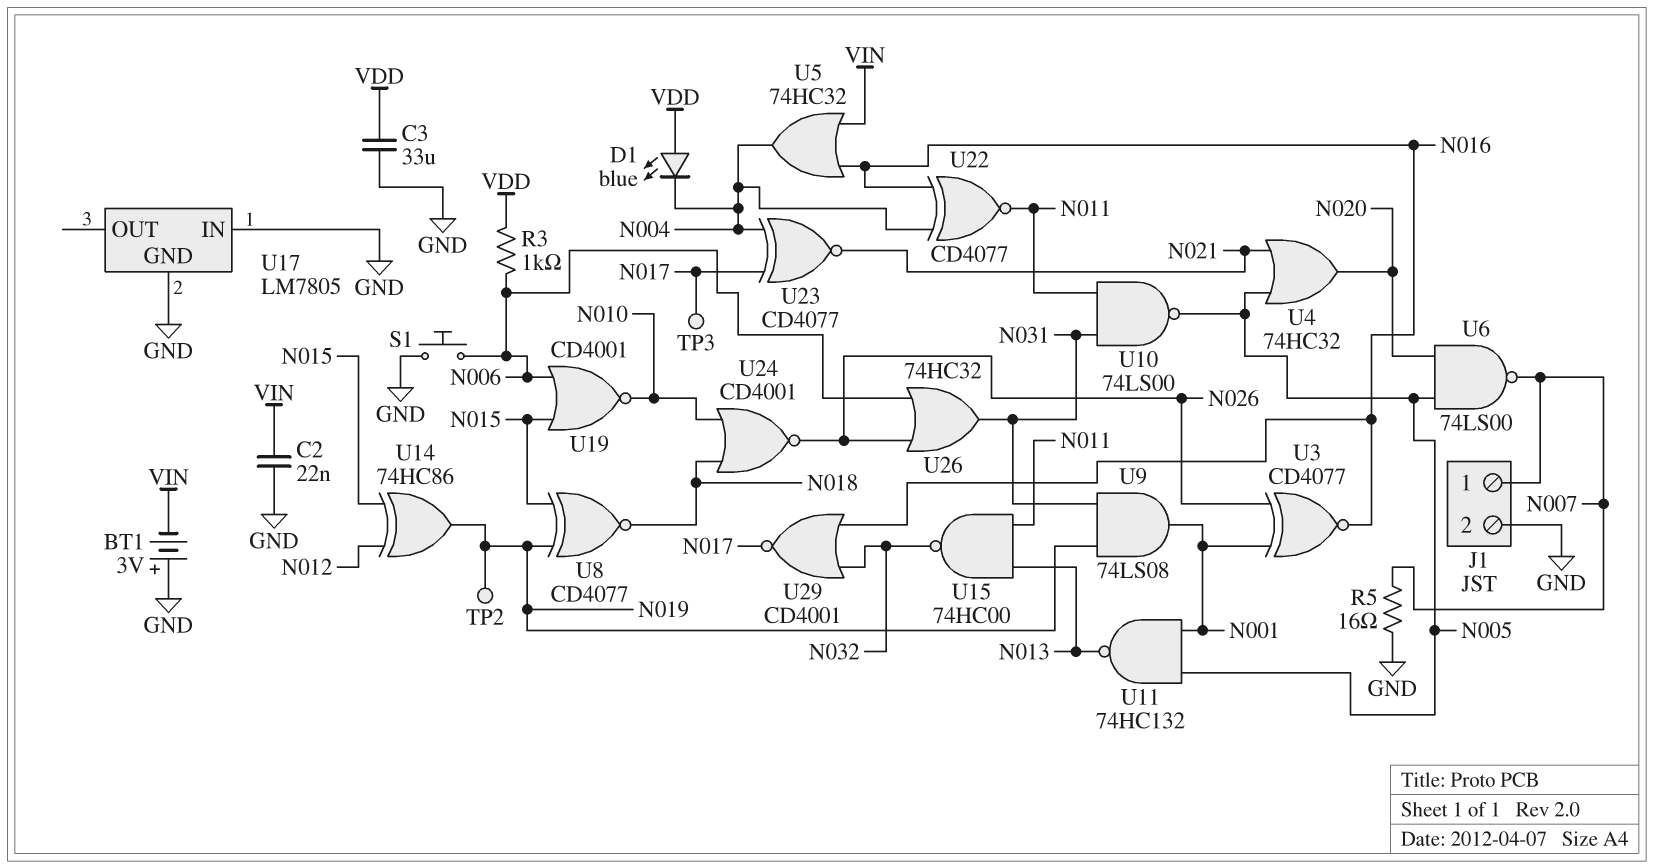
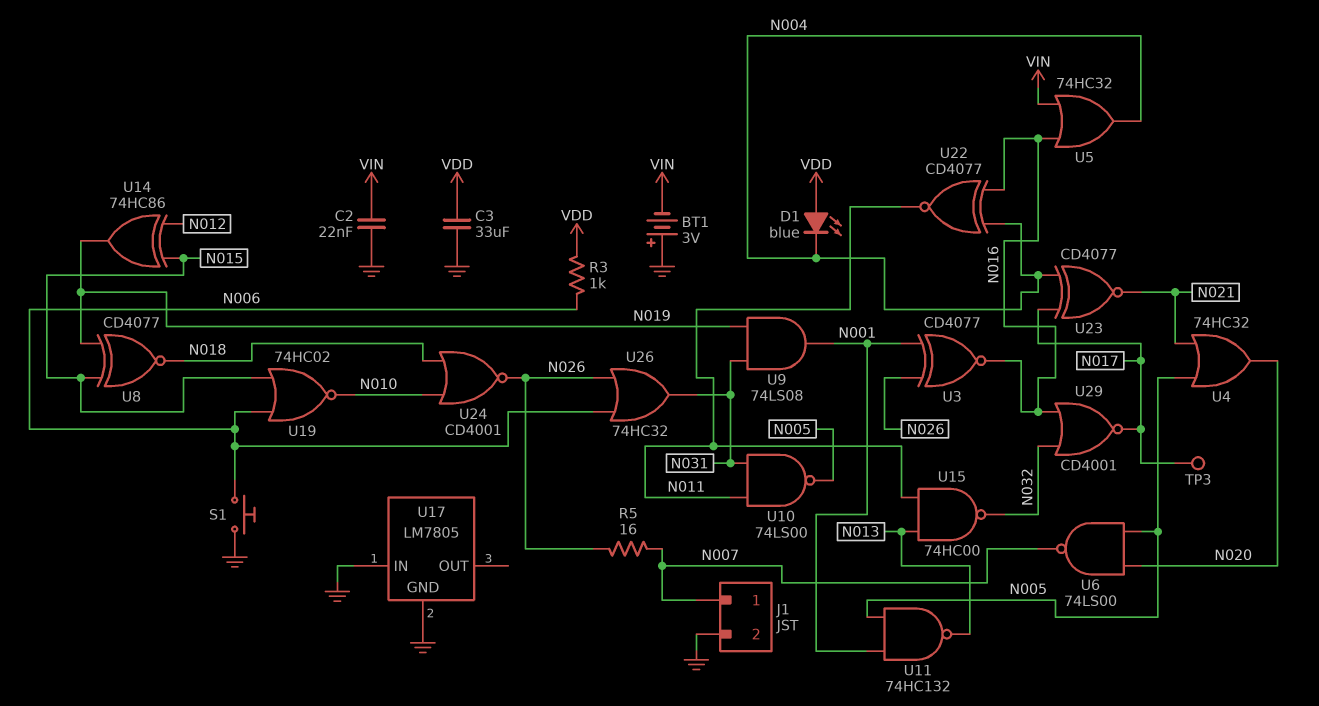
R5: 16 (GND, N007) -> 16 (N007, N026)
TP2: test point (N019) -> none
U19: NOR CD4001 (in N006, in N015, out N010) -> NOR 74HC02 (in N006, in N015, out N010)

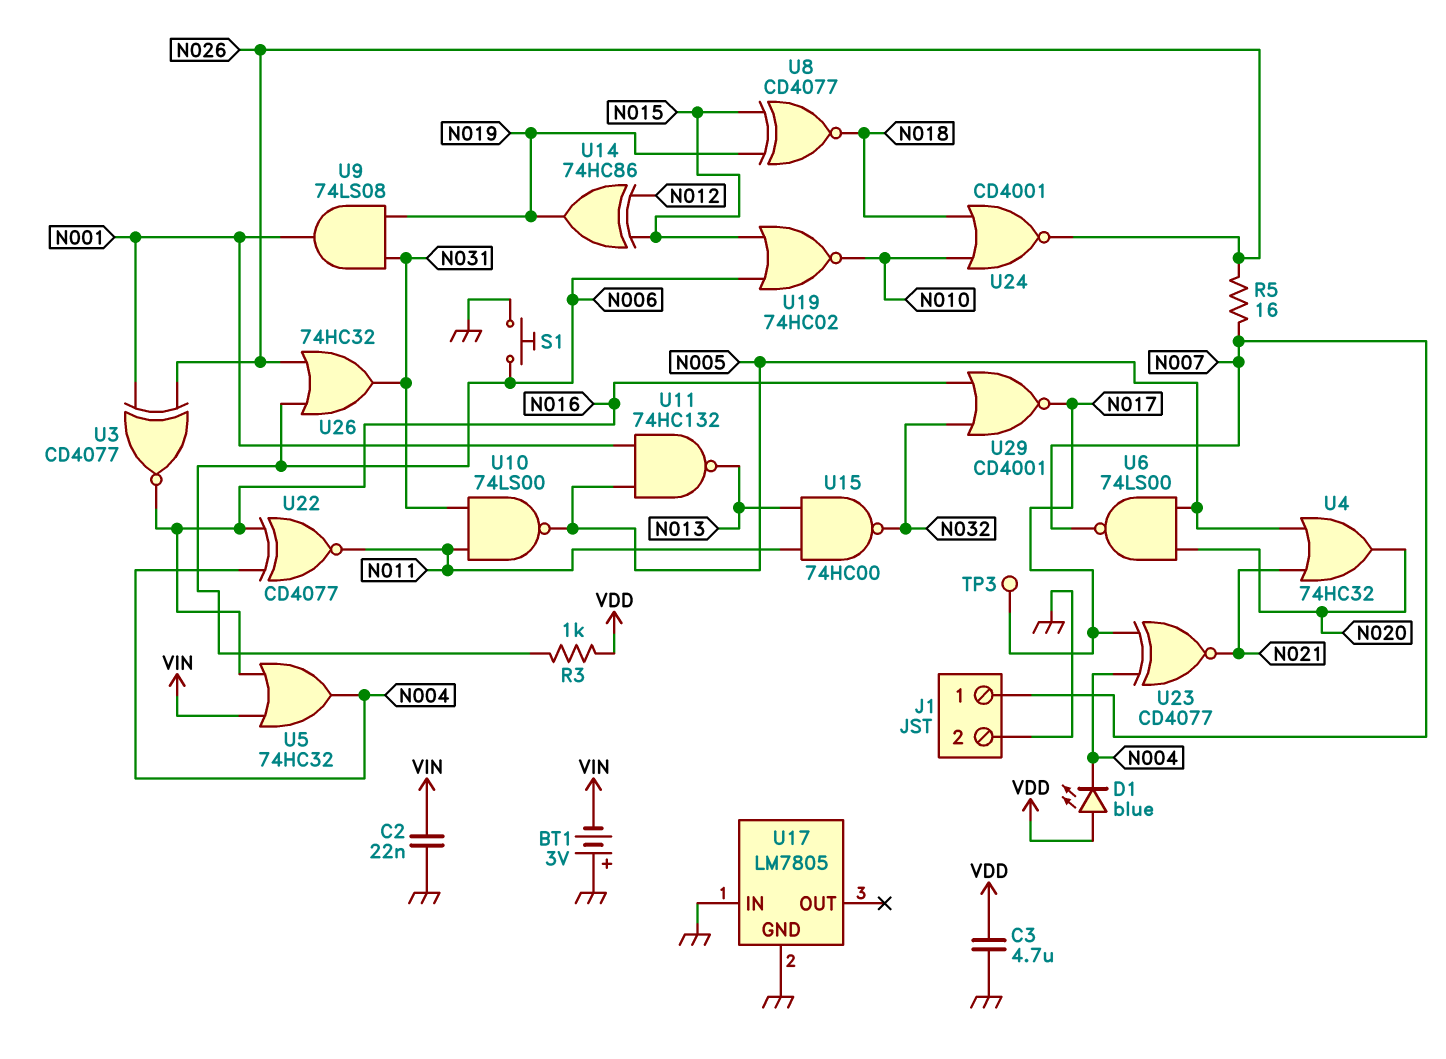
C3: 33uF (GND, VDD) -> 4.7uF (GND, VDD)

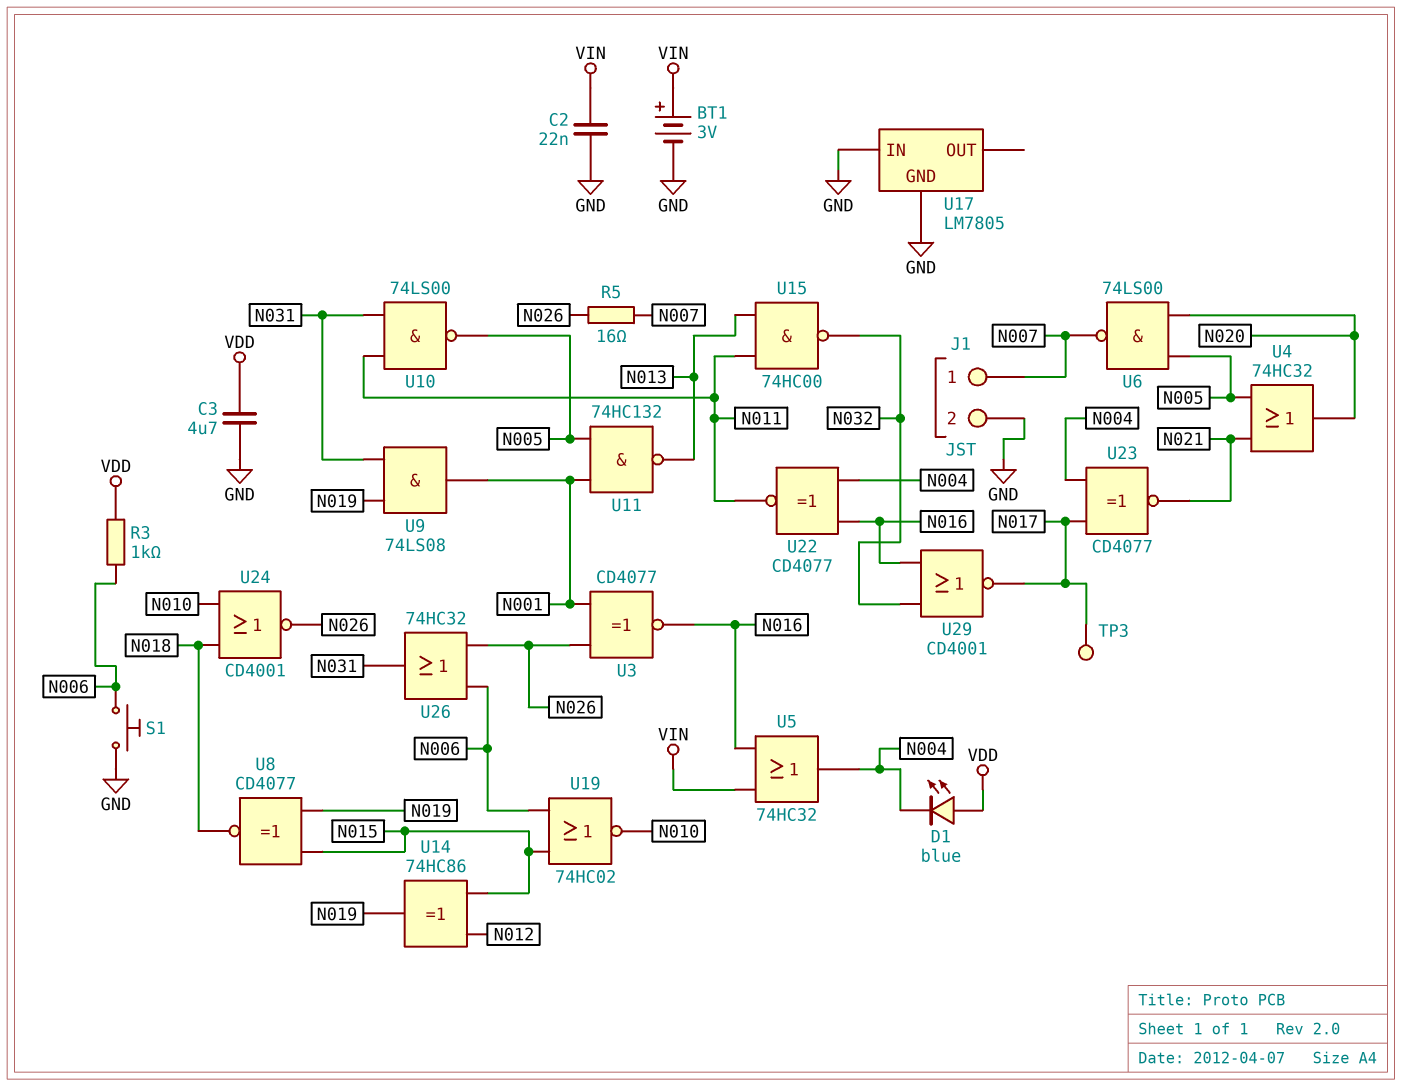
BT1: 3V (plus GND, minus VIN) -> 3V (plus VIN, minus GND)

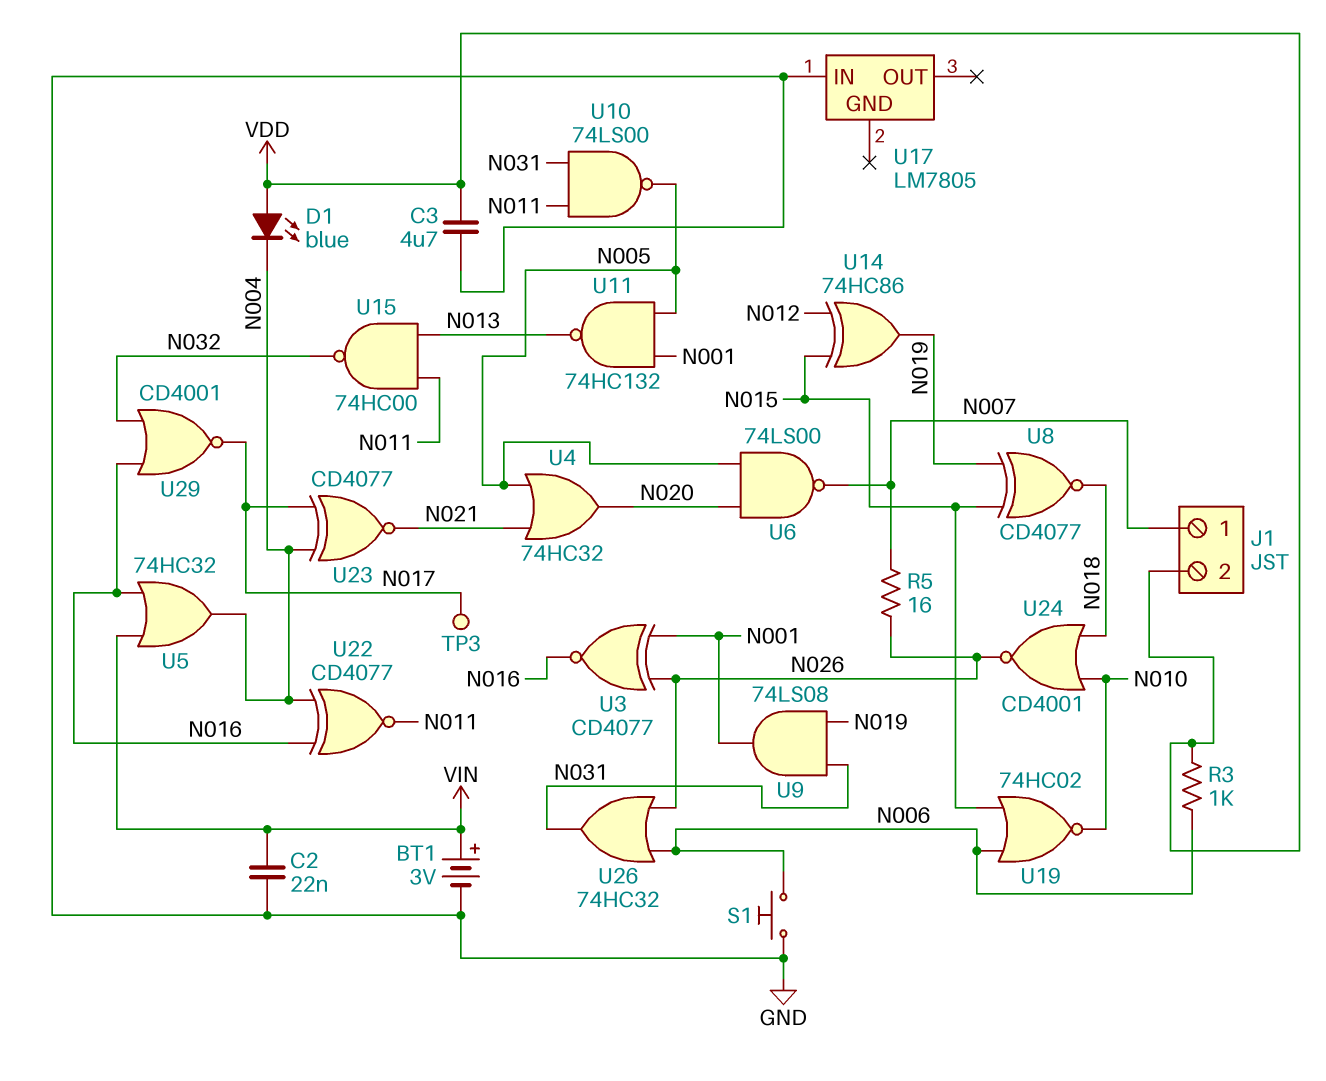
J1 pin 2: GND -> VDD
U17 pin GND: GND -> none

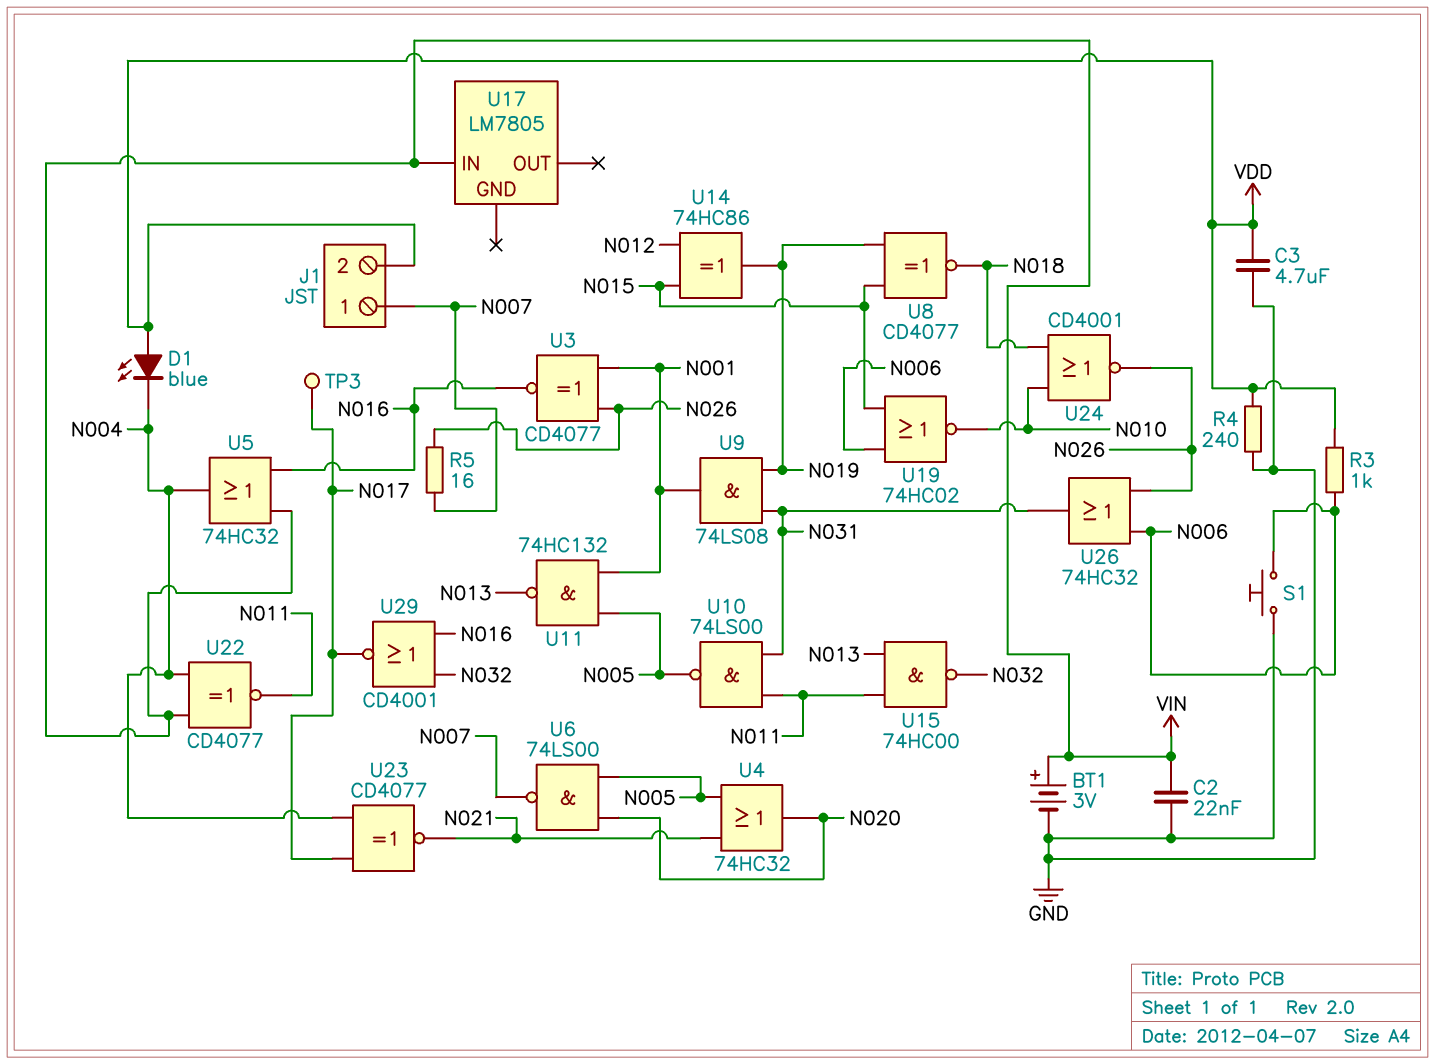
R4: none -> 240 (GND, VDD)
U17 pin IN: GND -> VIN
U22: XNOR CD4077 (in N004, in N016, out N011) -> XNOR CD4077 (in N004, in VIN, out N011)

